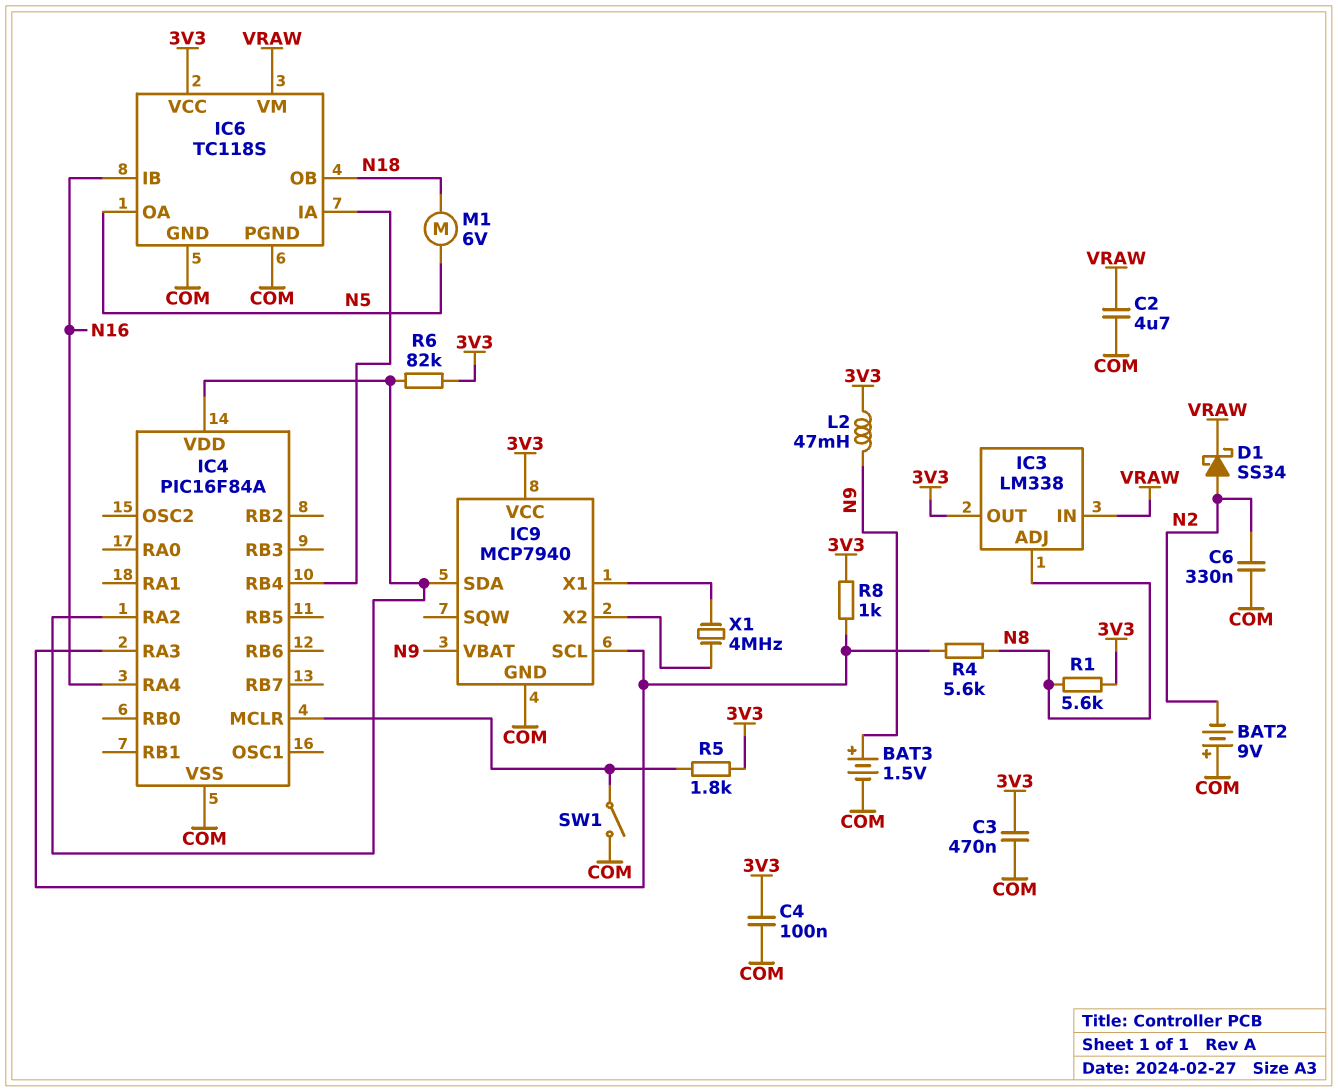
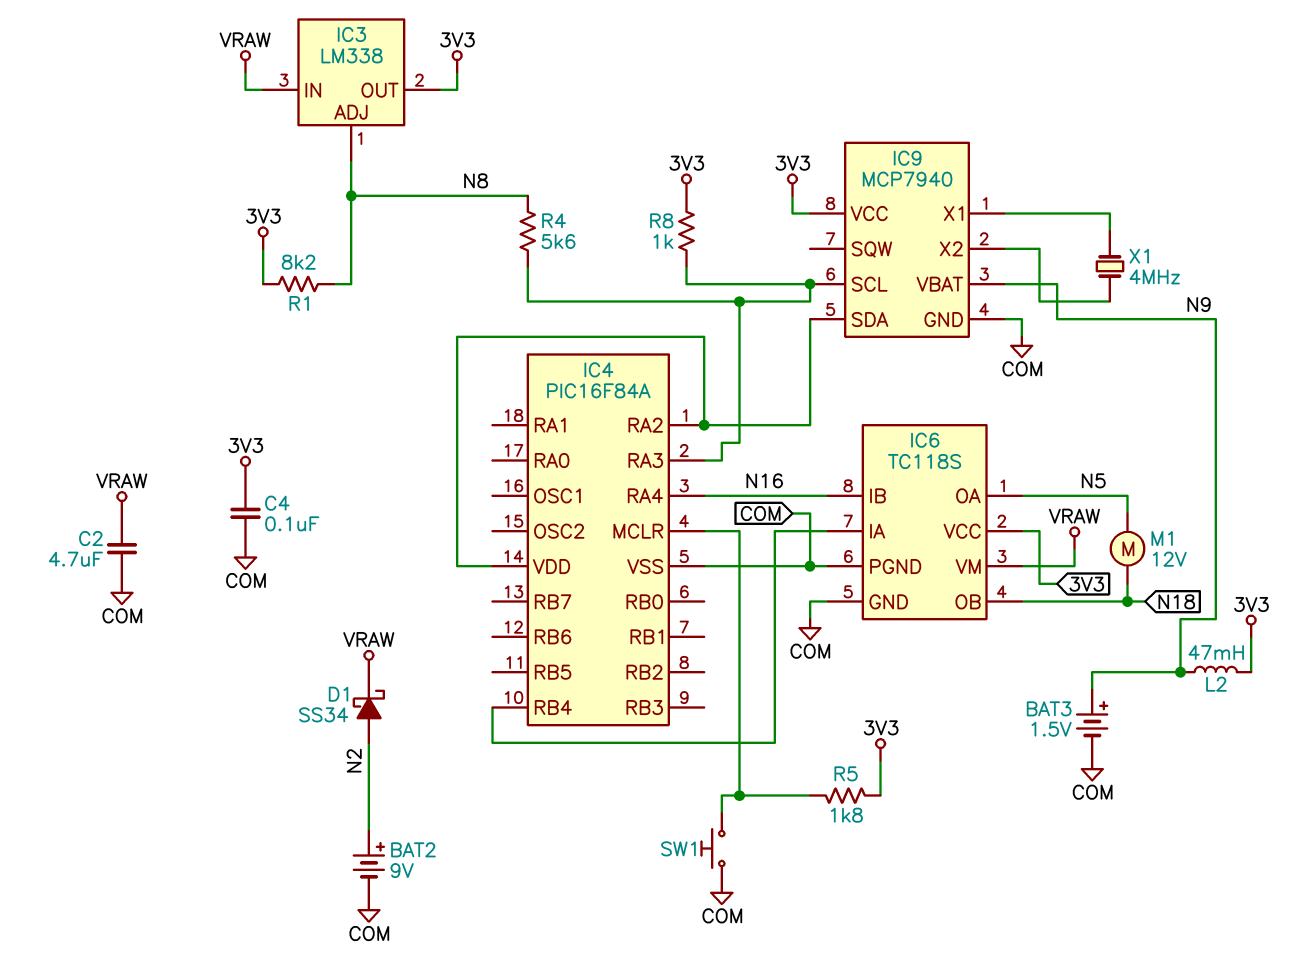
BAT2: 9V (plus COM, minus N2) -> 9V (plus N2, minus COM)
C3: 470nF (3V3, COM) -> none
C6: 330nF (COM, N2) -> none
M1: motor 6V (N5, N18) -> motor 12V (N5, N18)
R1: 5.6k (3V3, N8) -> 8.2k (3V3, N8)
R6: 82k (3V3, IC4/RA2) -> none
SW1: switch (COM, IC4/MCLR) -> button (COM, IC4/MCLR)

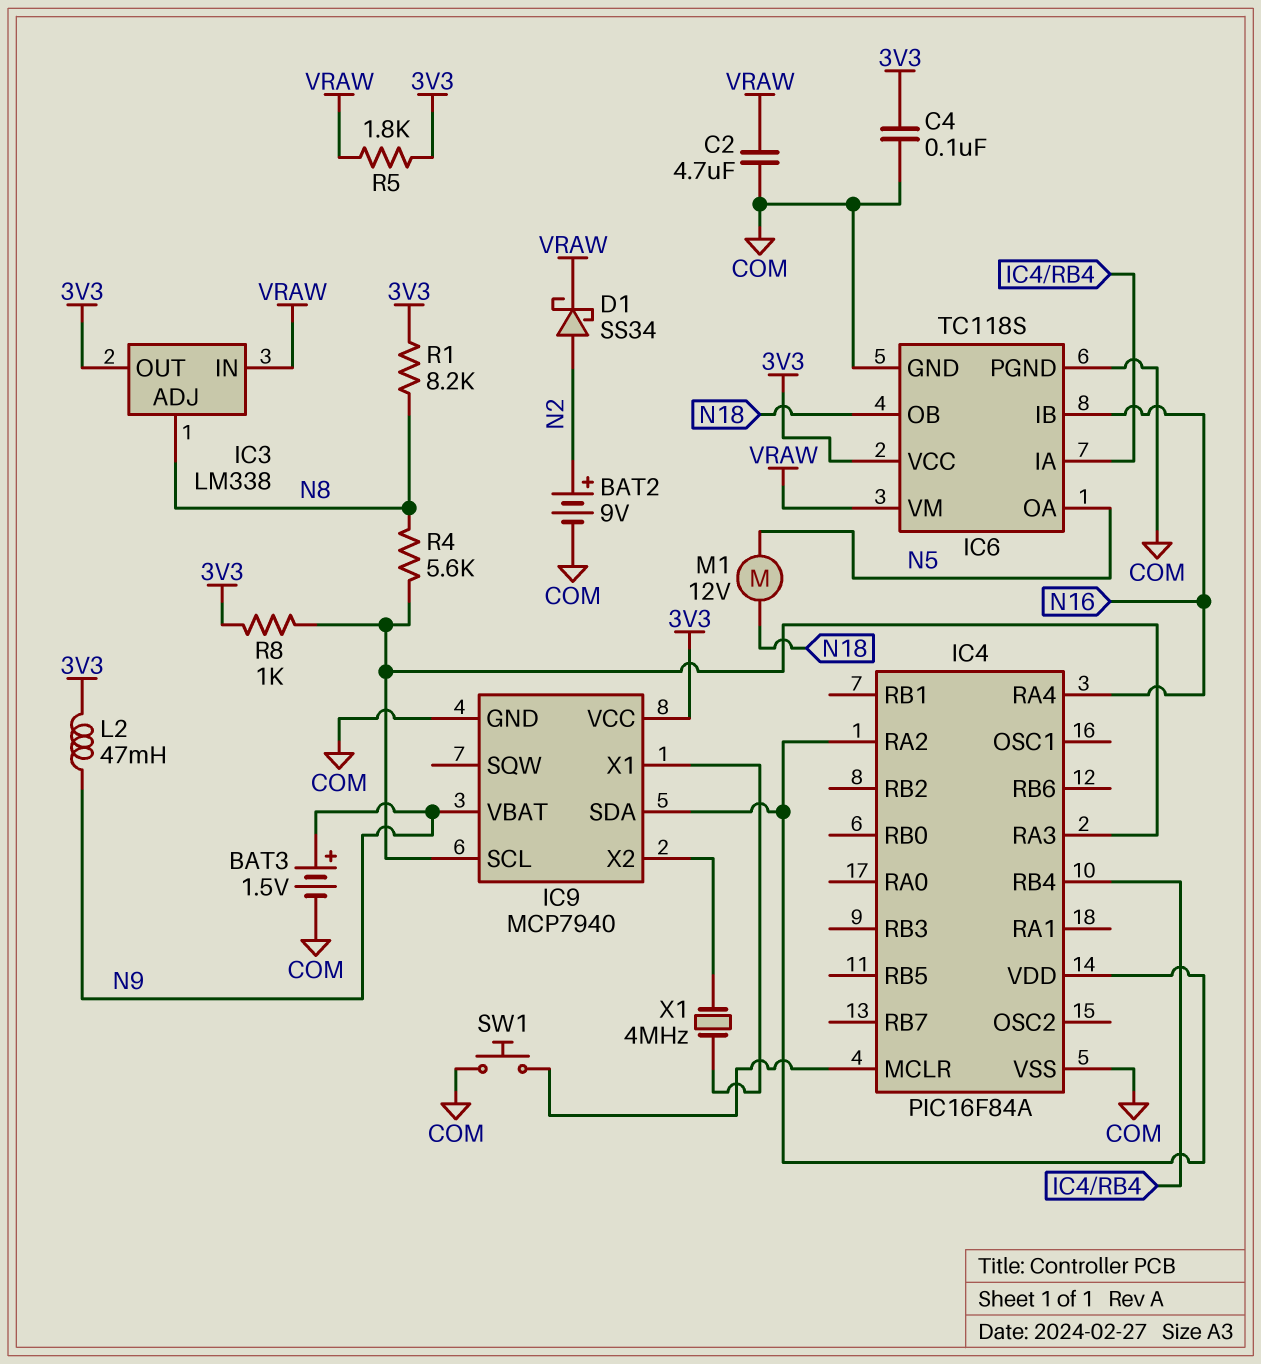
R5: 1.8k (3V3, IC4/MCLR) -> 1.8k (3V3, VRAW)

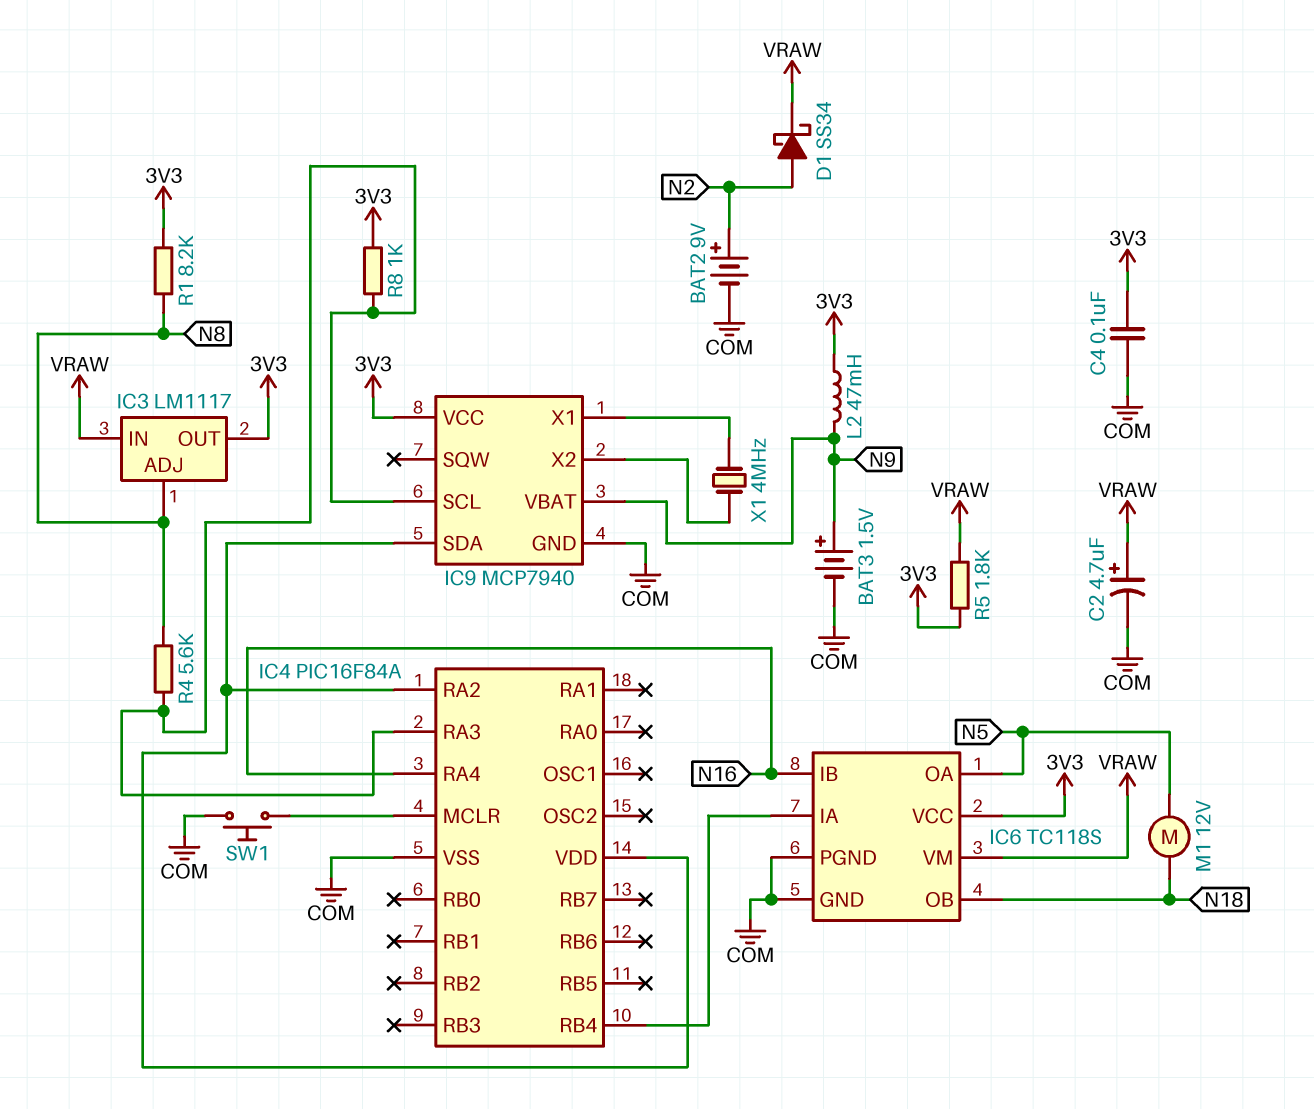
C2: 4.7uF (COM, VRAW) -> 4.7uF (plus VRAW, minus COM)
IC3: LM338 -> LM1117

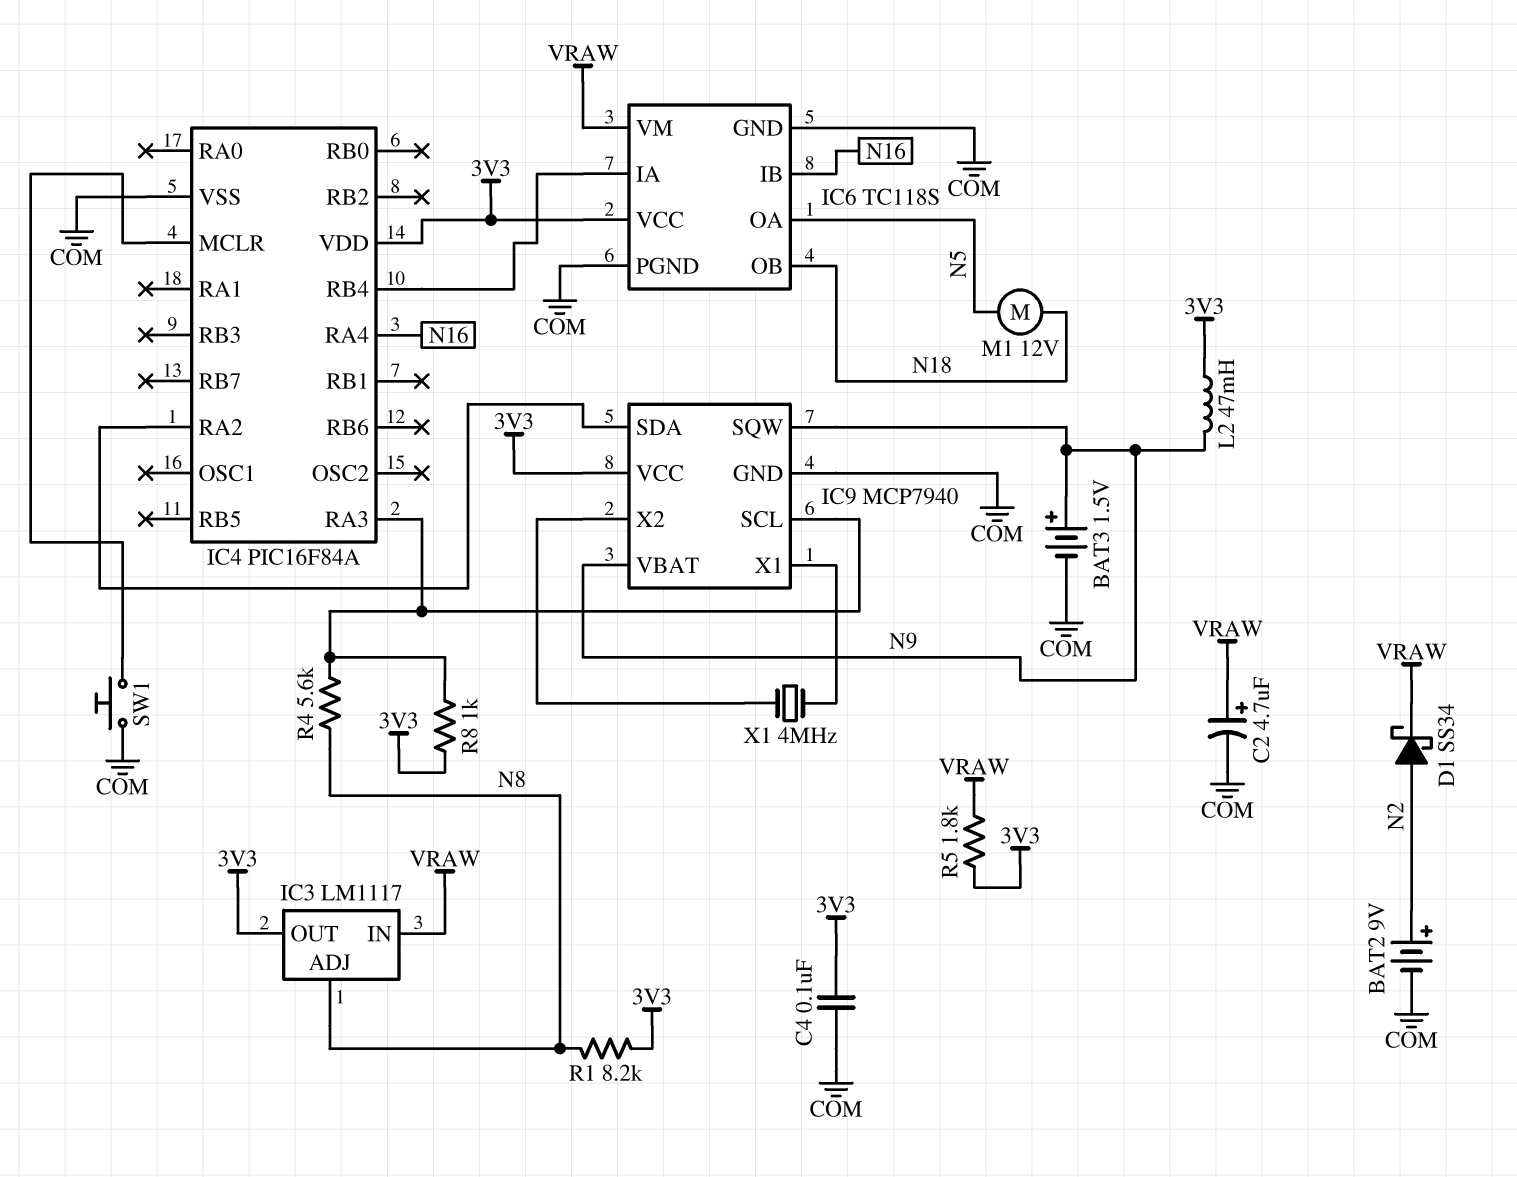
IC4 pin VDD: IC4/RA2 -> 3V3
IC9 pin SQW: none -> N9

